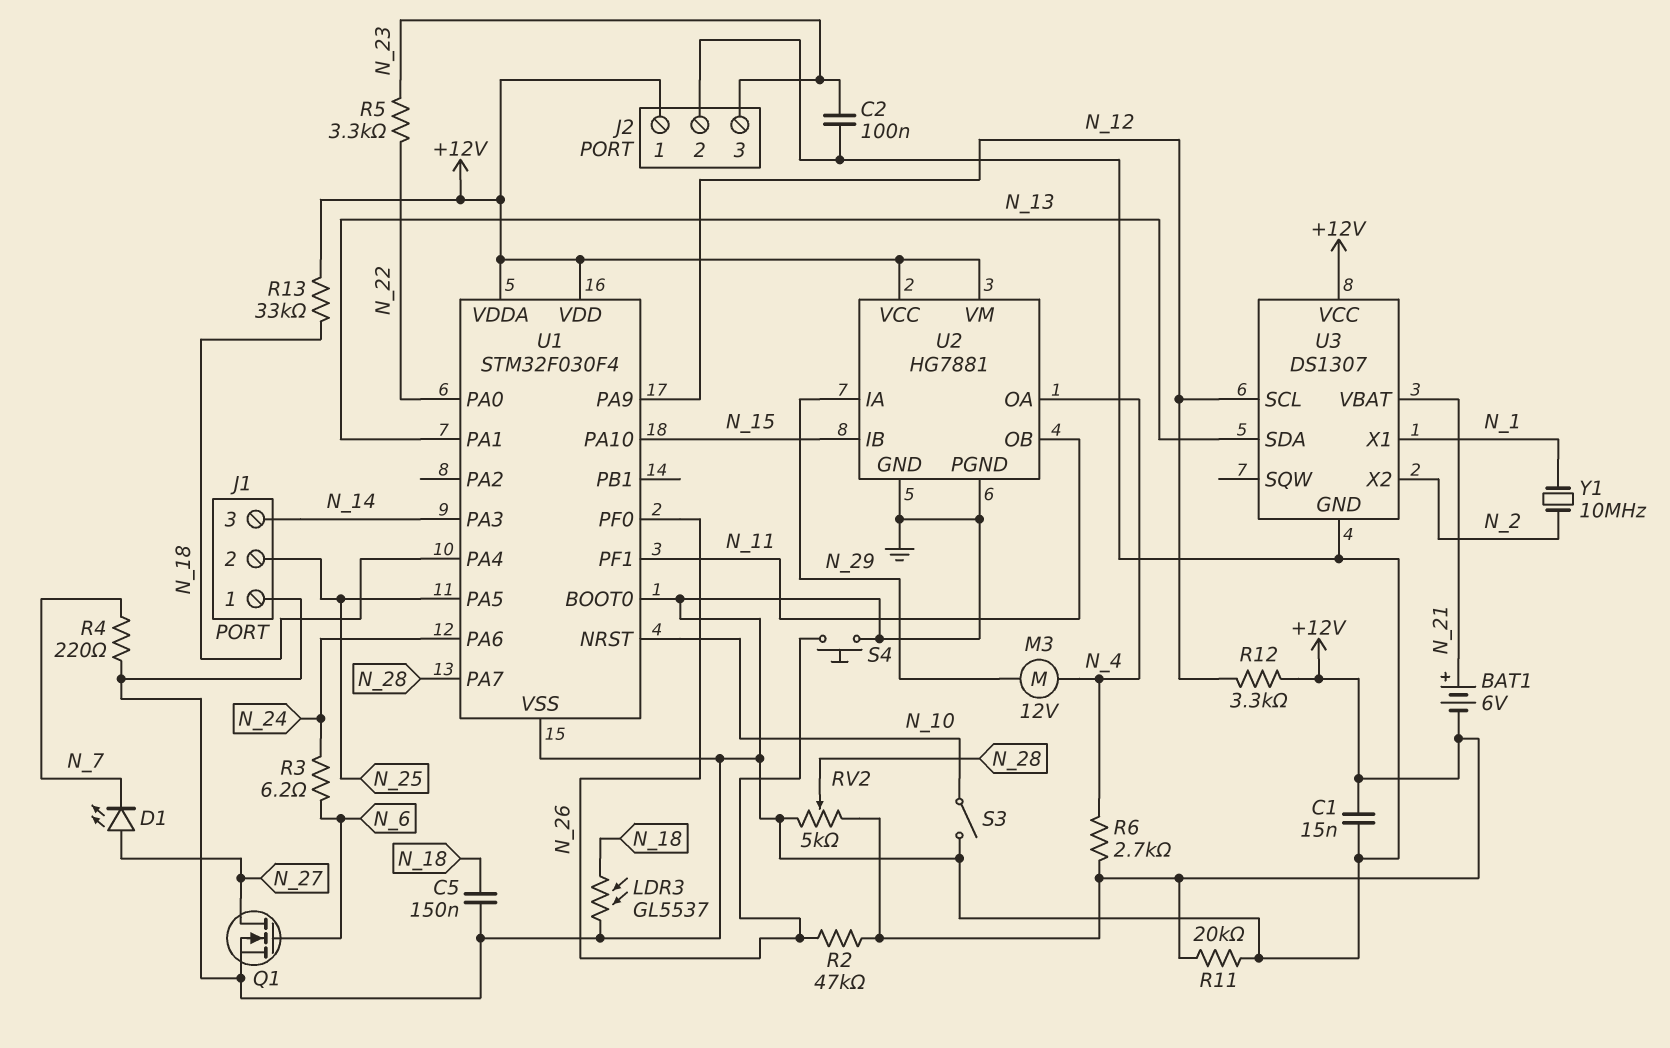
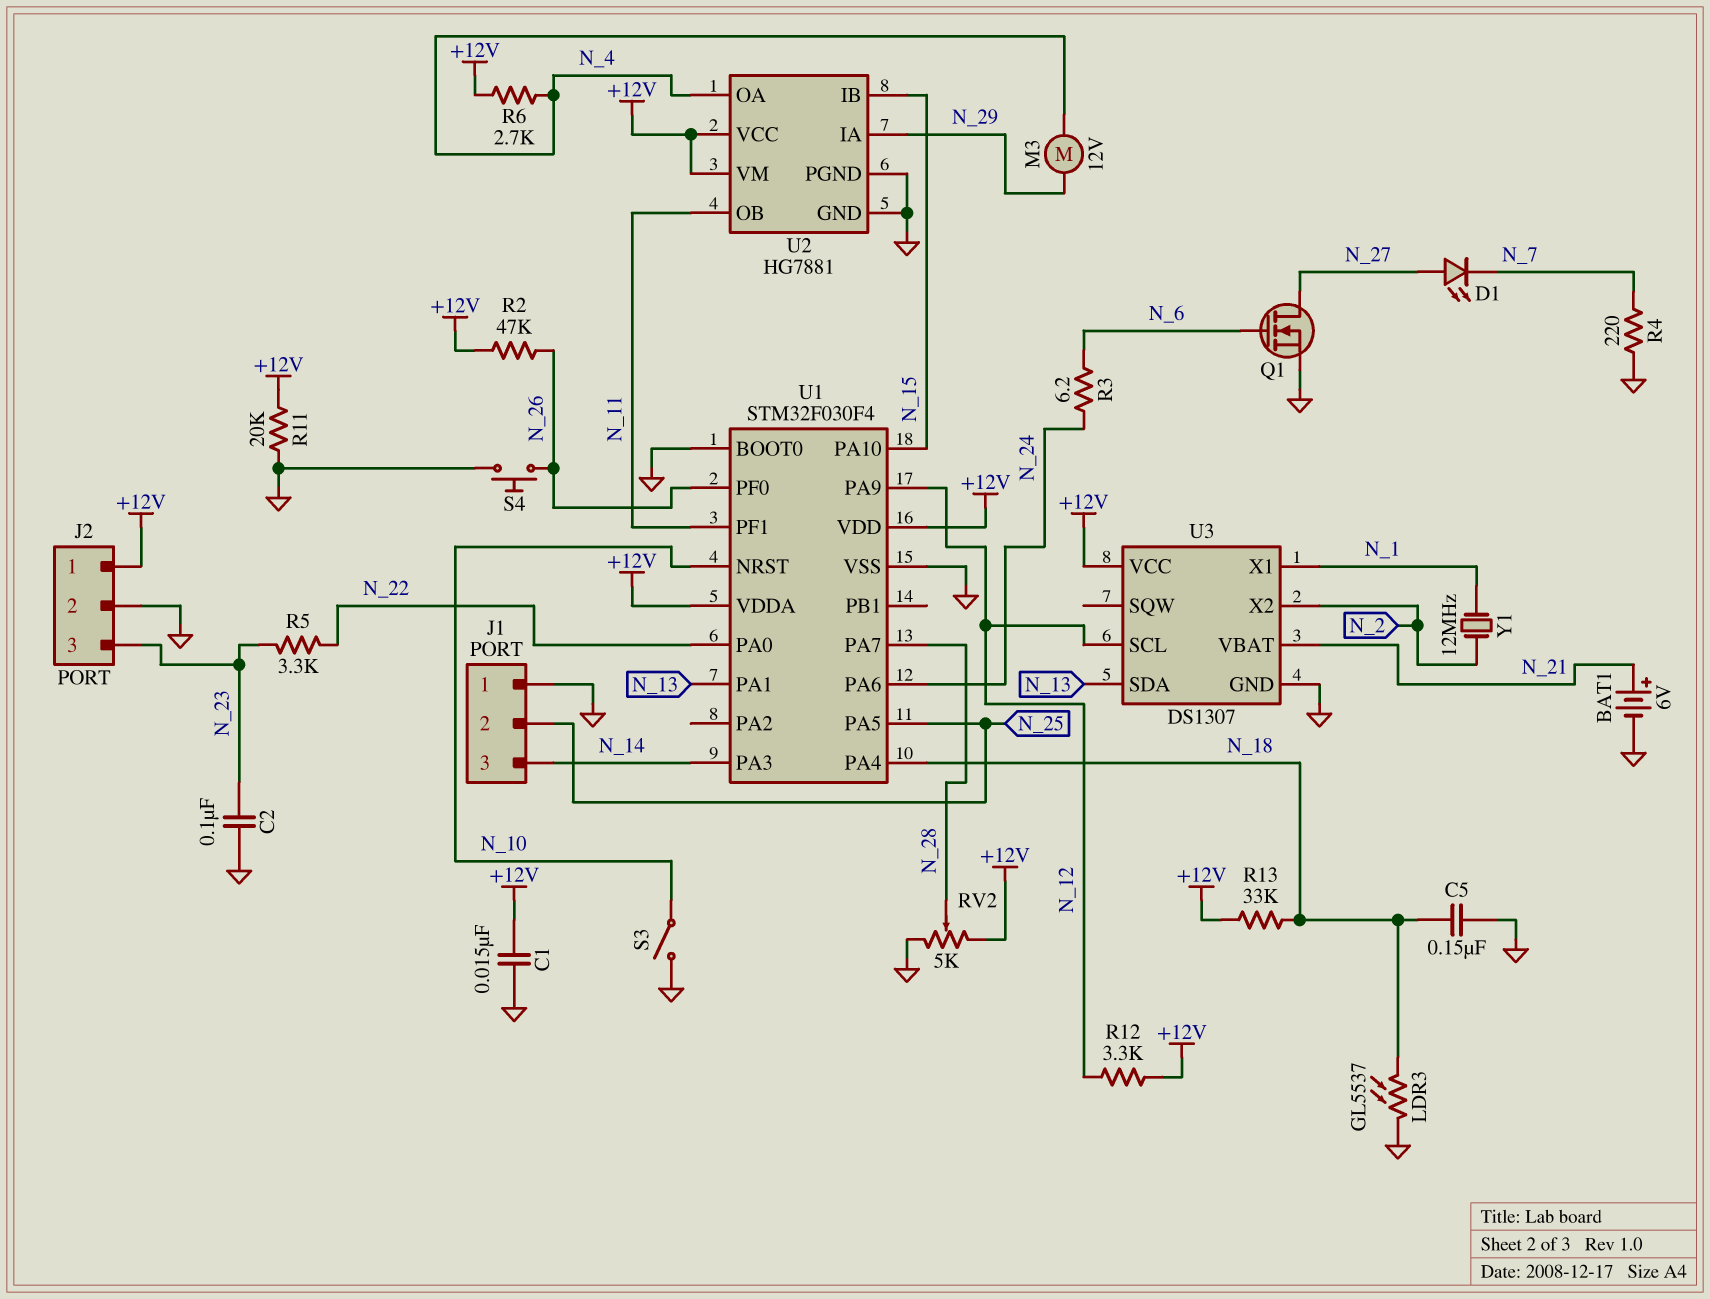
BAT1: 6V (plus N_21, minus +12V) -> 6V (plus N_21, minus GND)
Y1: 10MHz (N_1, N_2) -> 12MHz (N_1, N_2)

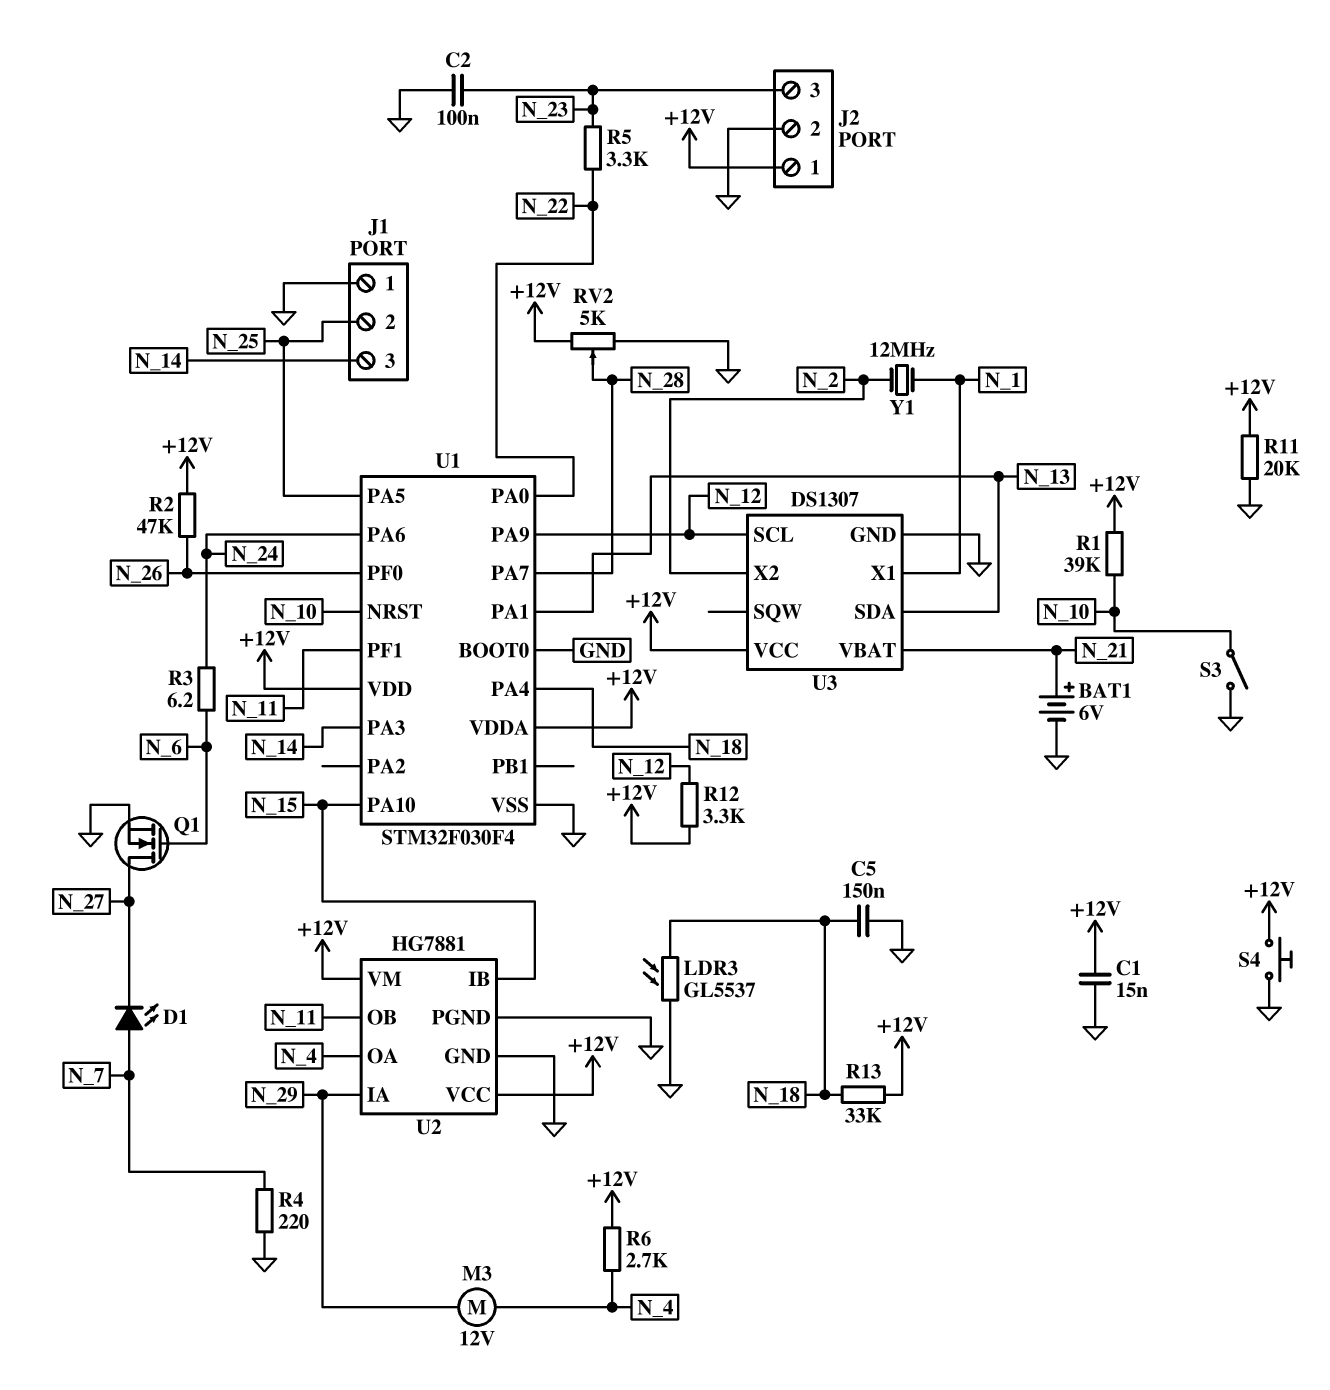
D1: LED (A N_27, K N_7) -> LED (A N_7, K N_27)
R1: none -> 39k (+12V, N_10)
S4: button (GND, N_26) -> button (+12V, GND)

